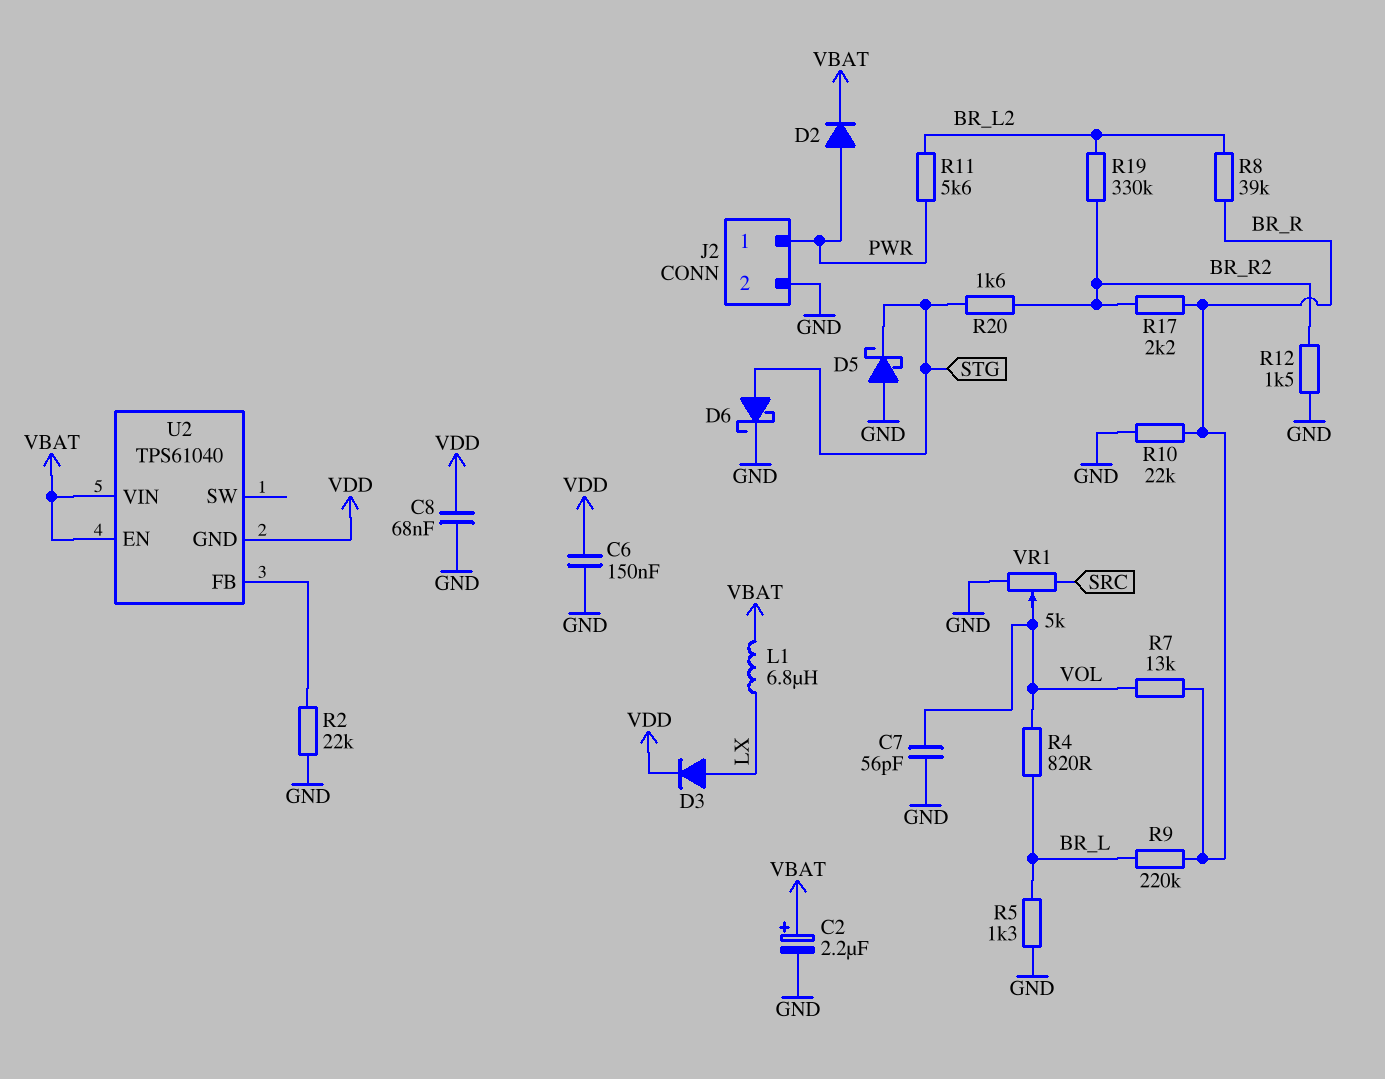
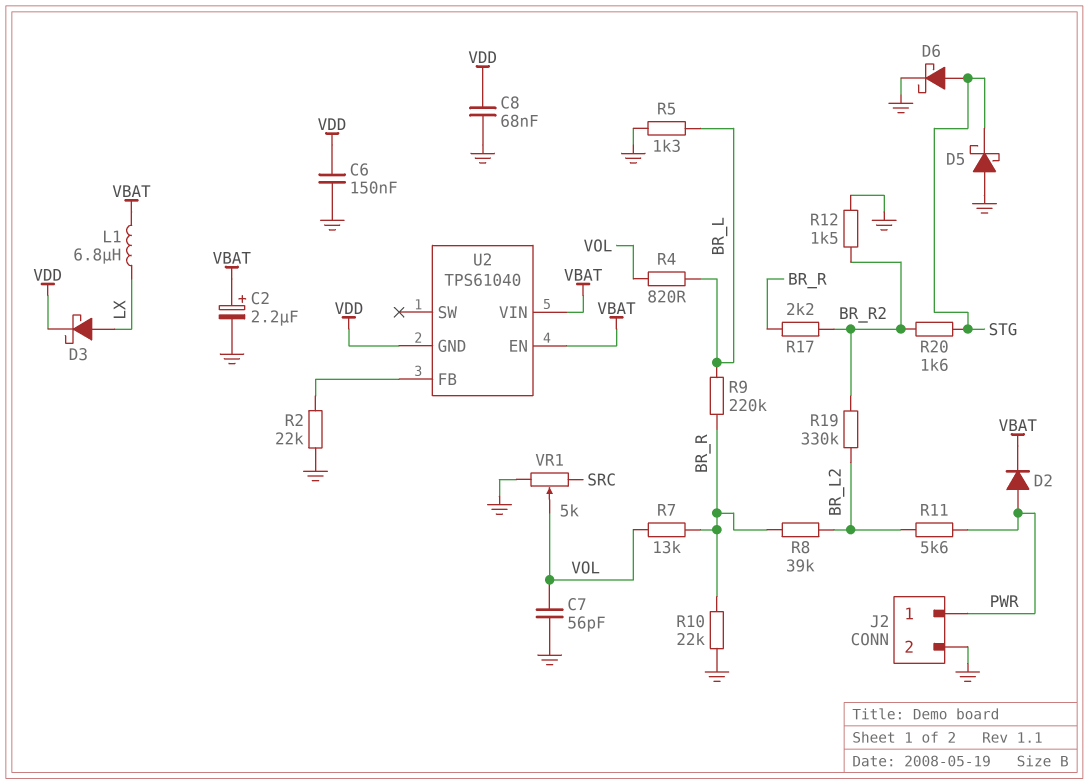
D3: diode (A LX, K VDD) -> schottky (A LX, K VDD)

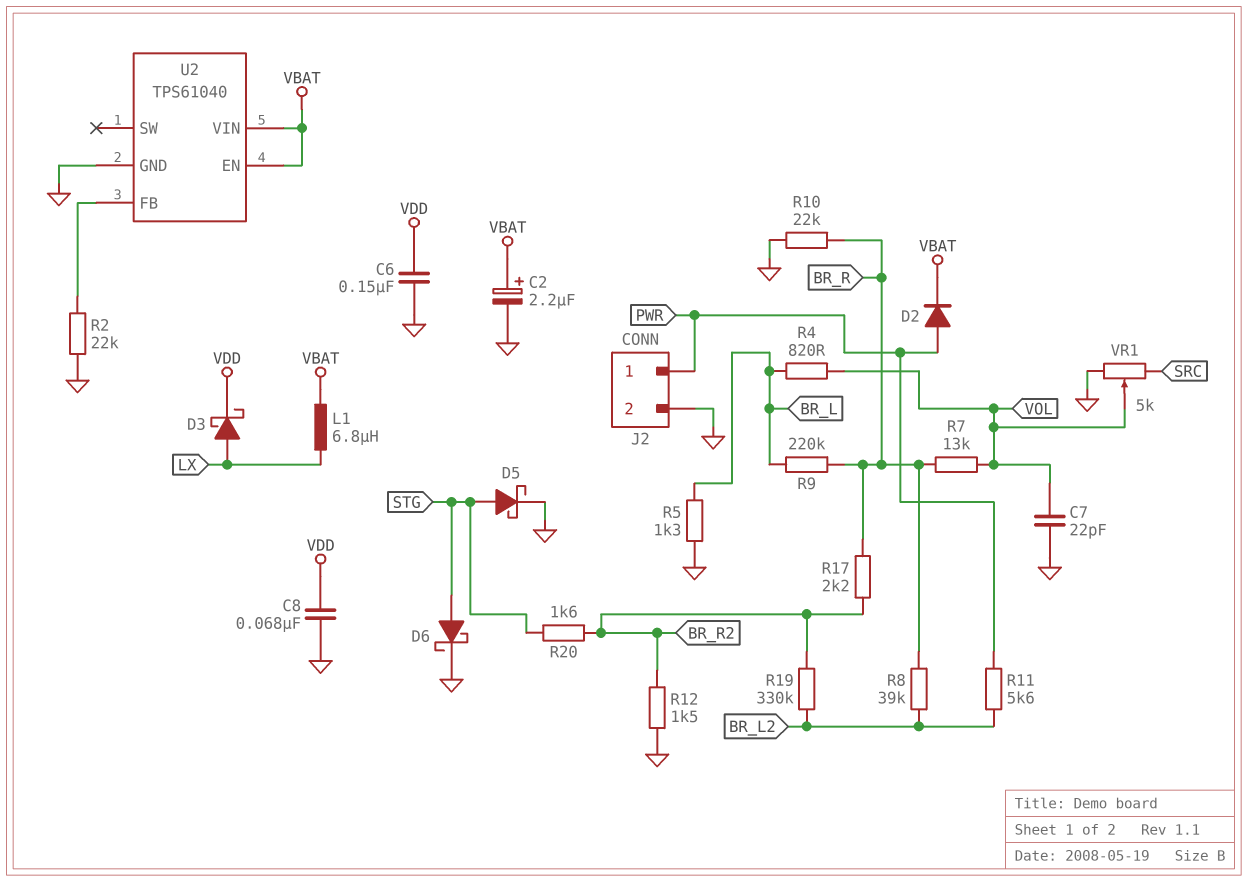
C7: 56pF (GND, VOL) -> 22pF (GND, VOL)
D5: schottky (A GND, K STG) -> schottky (A STG, K GND)
U2 pin GND: VDD -> GND

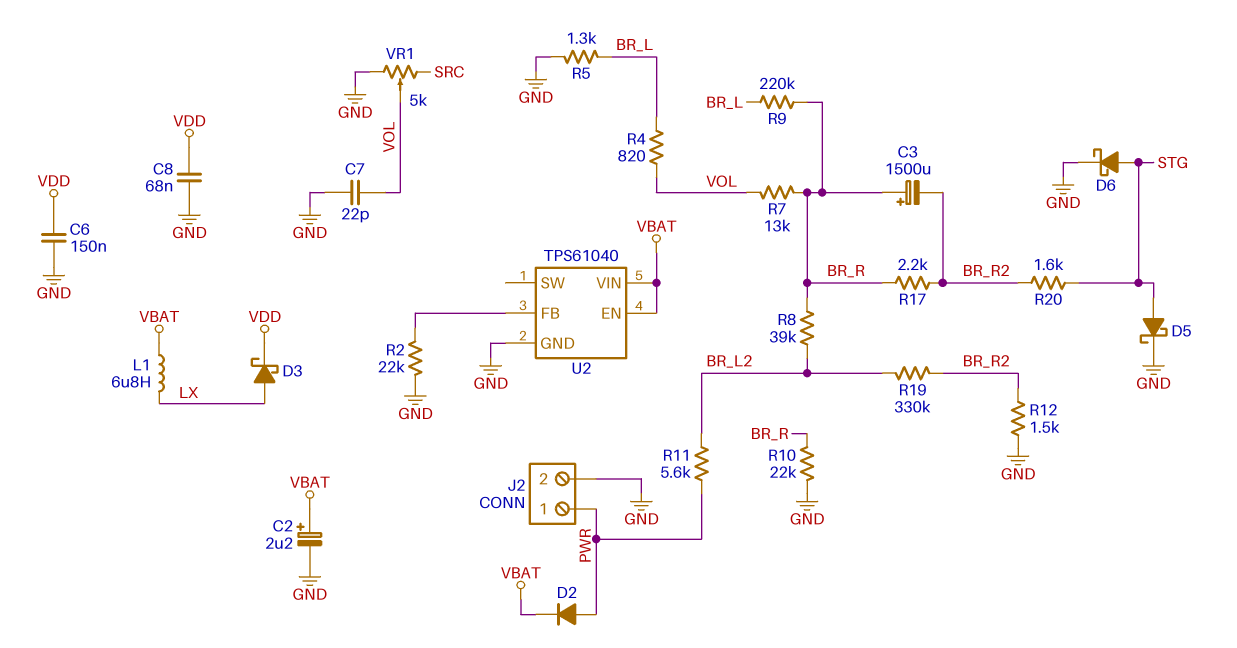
C3: none -> 1500uF (plus BR_R, minus BR_R2)

